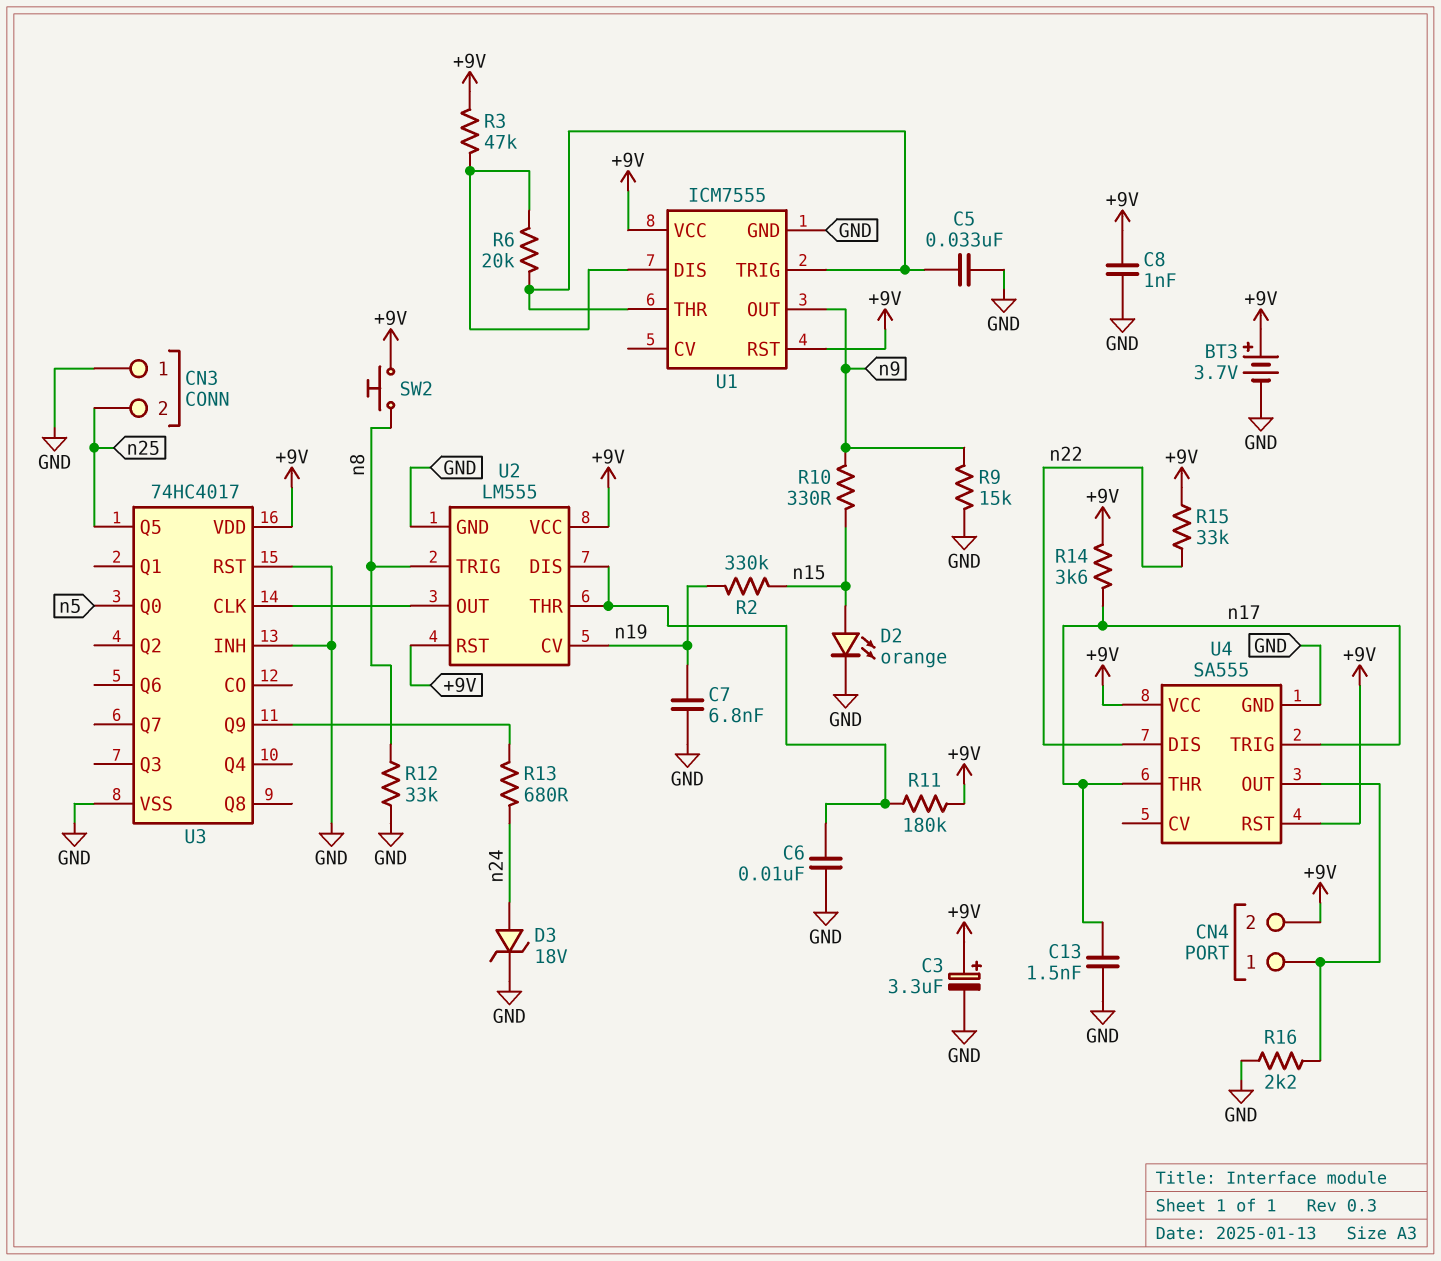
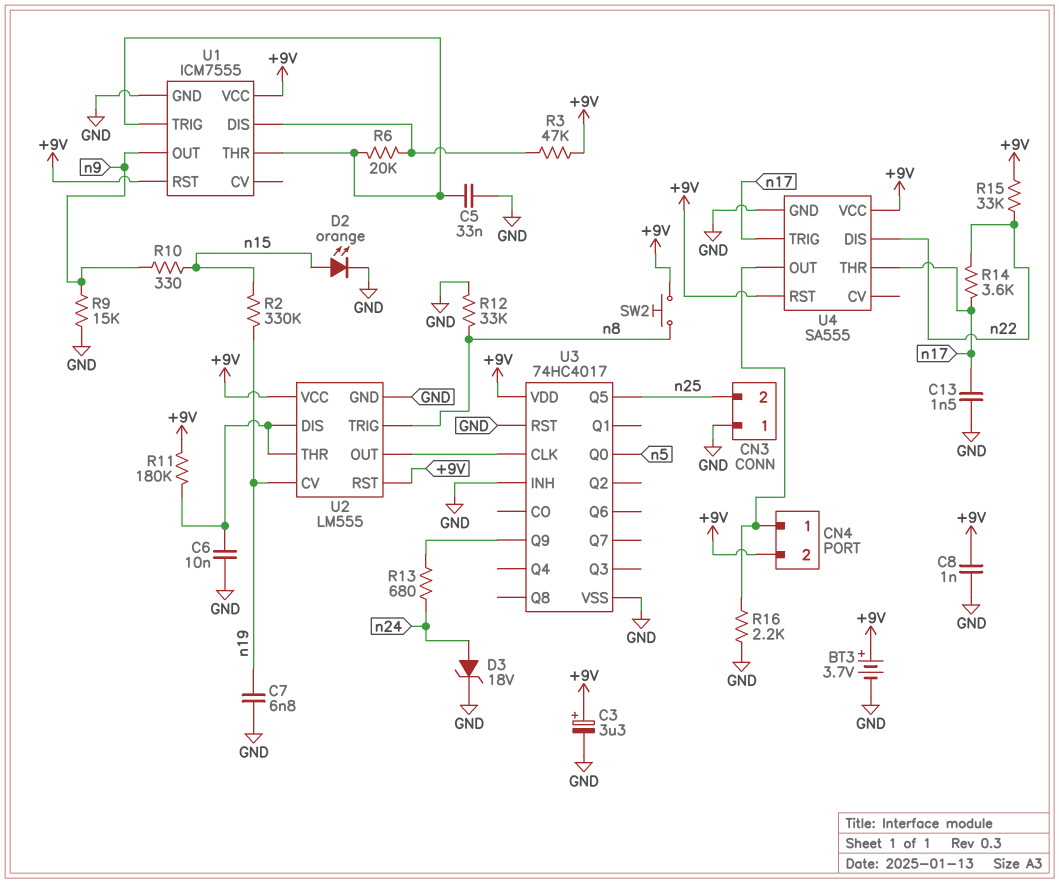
R14: 3.6k (+9V, n17) -> 3.6k (n17, n22)

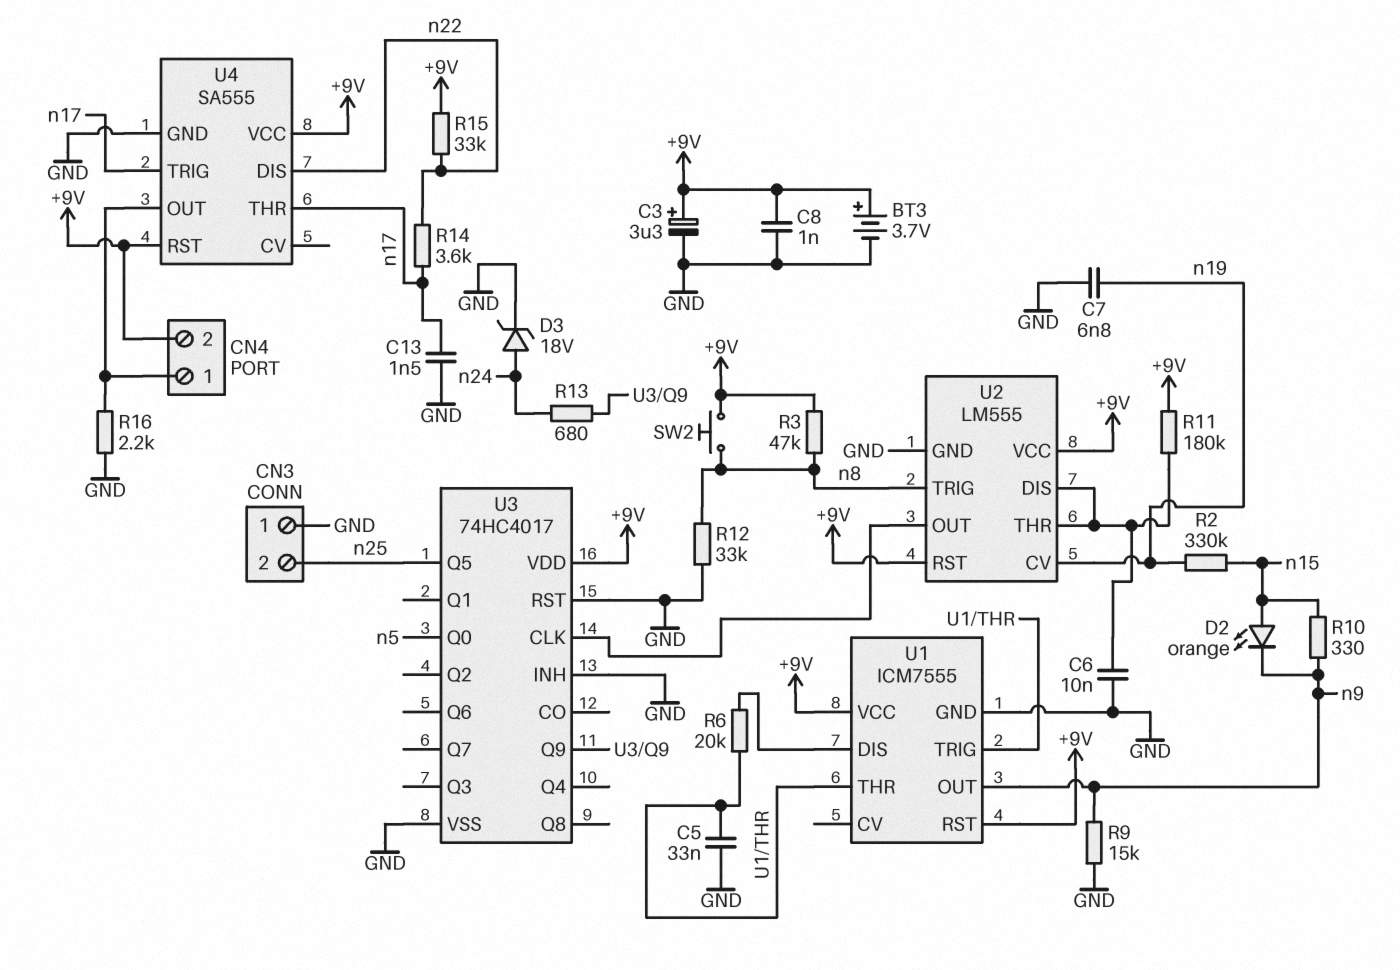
D2: LED orange (A n15, K GND) -> LED orange (A n15, K n9)
R3: 47k (+9V, U1/DIS) -> 47k (+9V, n8)

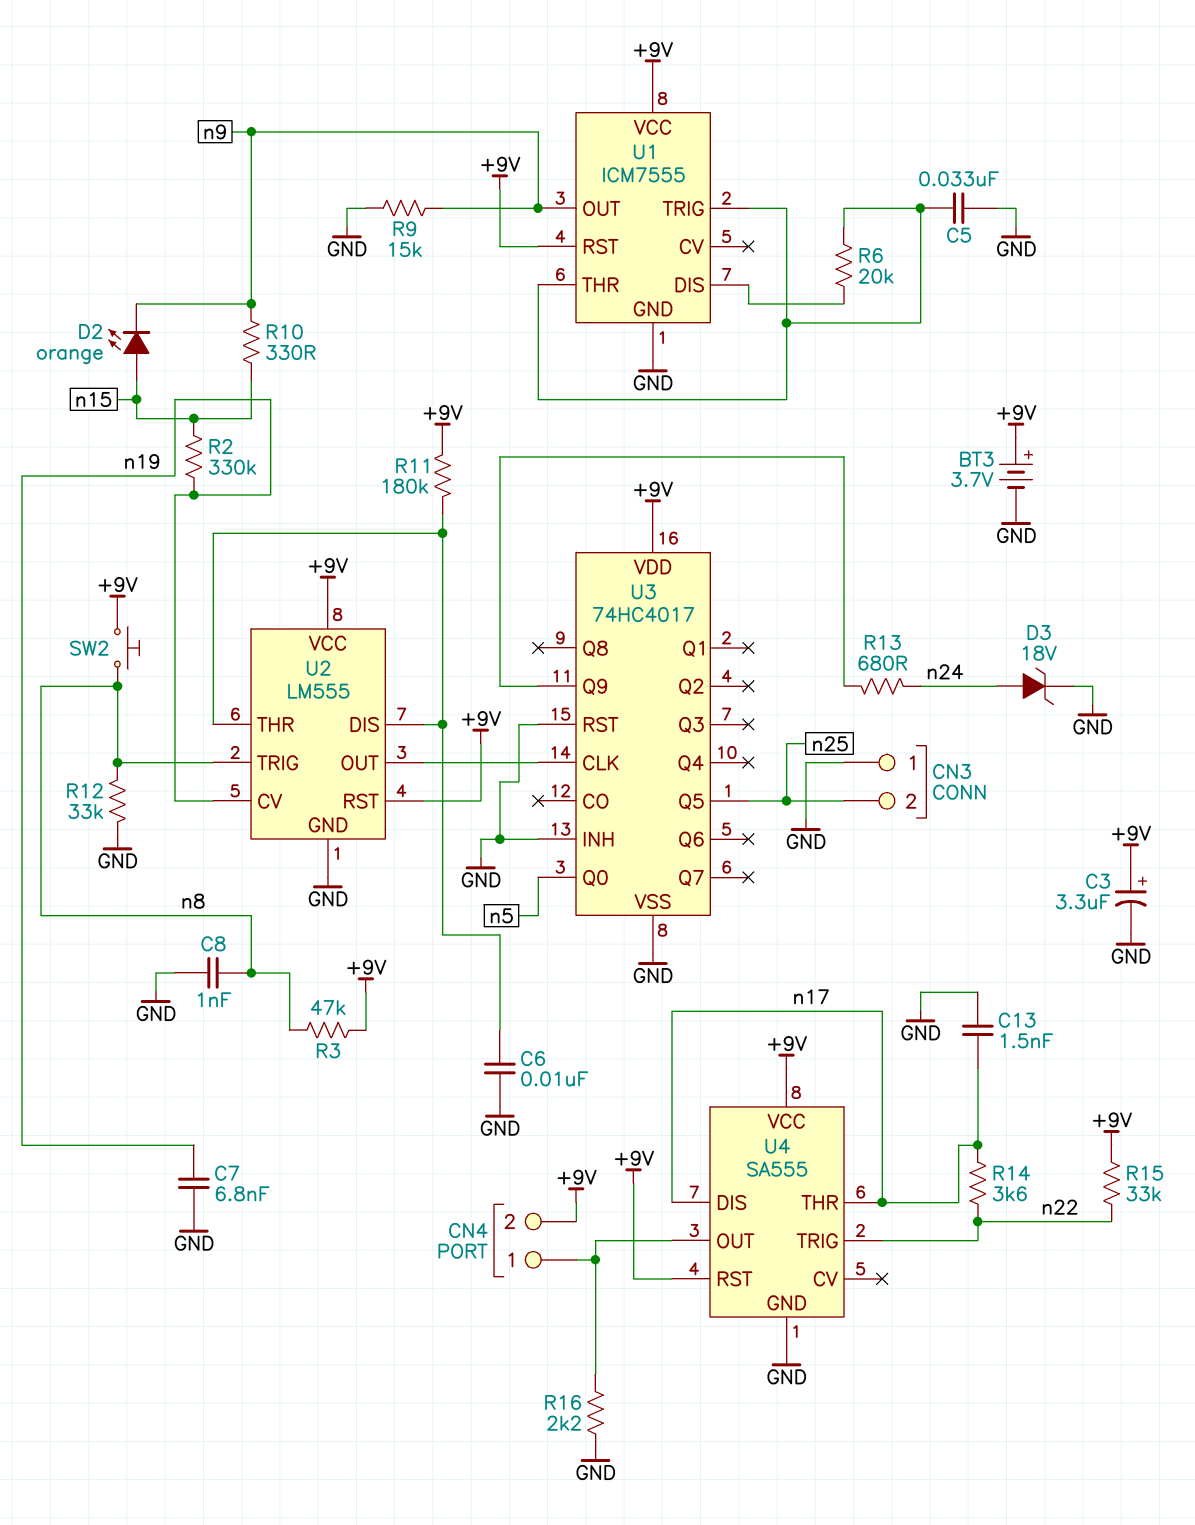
C8: 1nF (+9V, GND) -> 1nF (GND, n8)
U4 pin DIS: n22 -> n17
U4 pin TRIG: n17 -> n22

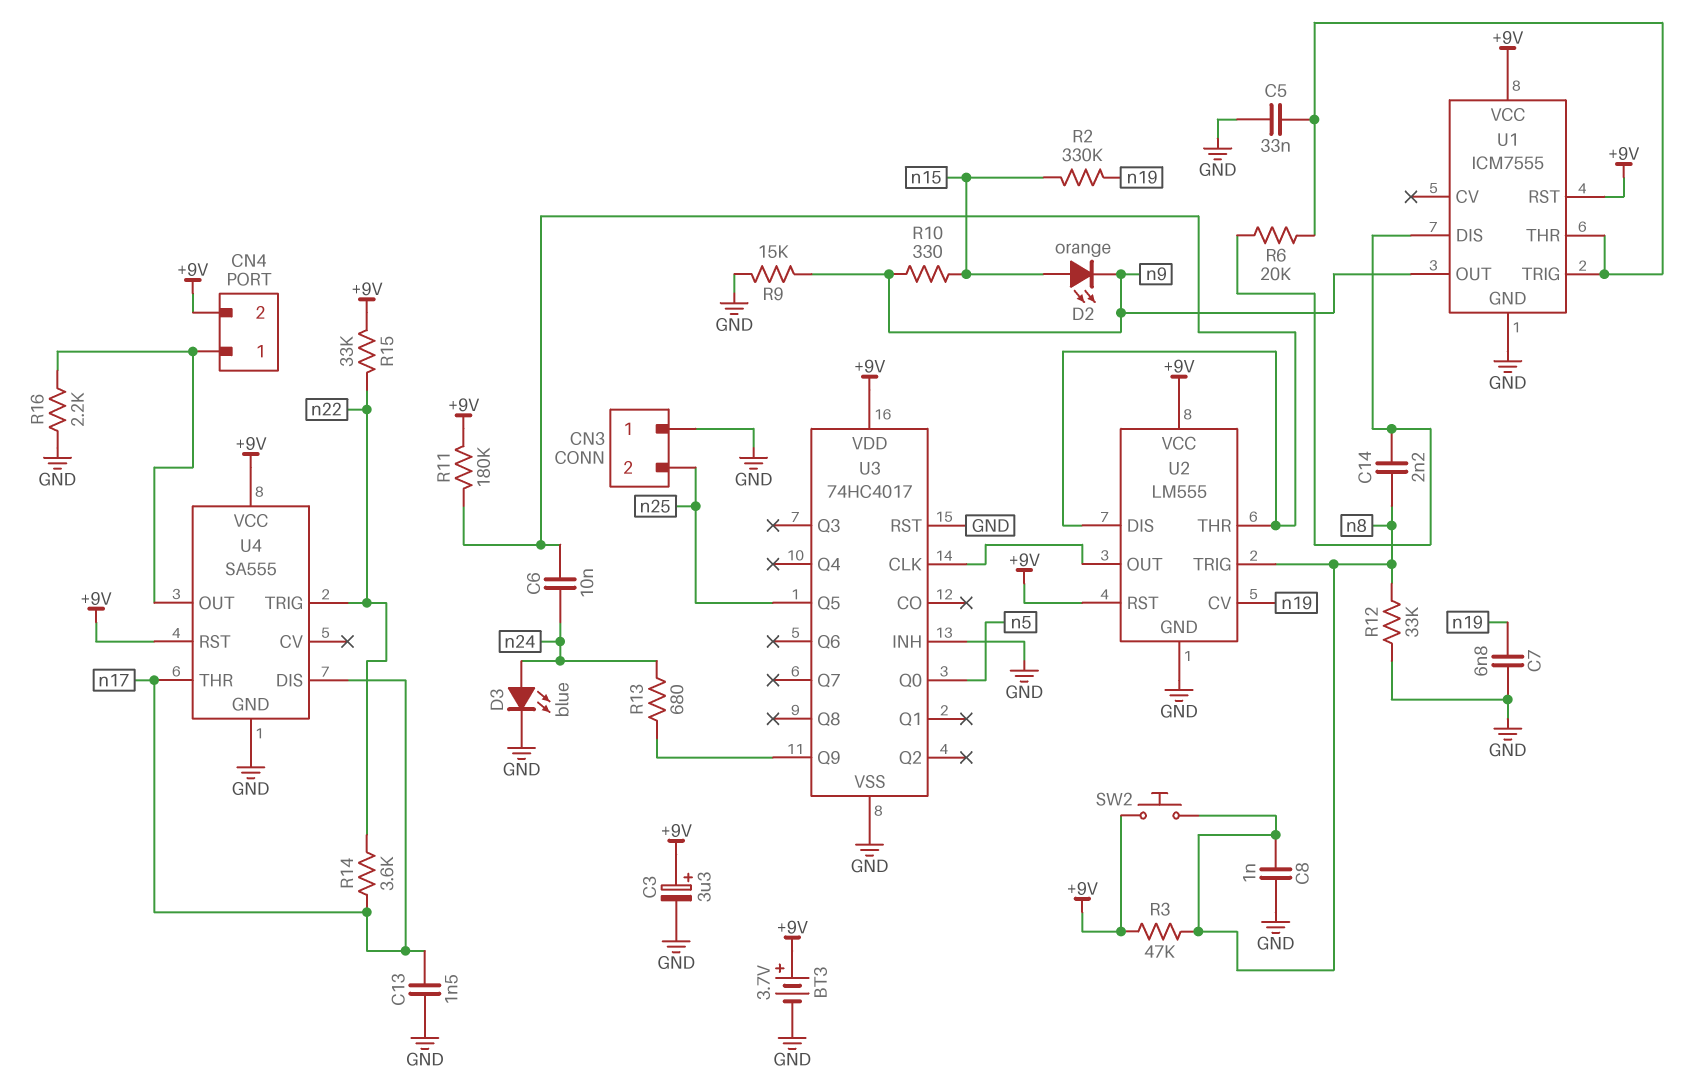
C6: 10nF (GND, U2/DIS) -> 10nF (U2/DIS, n24)
C14: none -> 2.2nF (U1/DIS, n8)
D3: zener 18V (A n24, K GND) -> LED blue (A n24, K GND)

